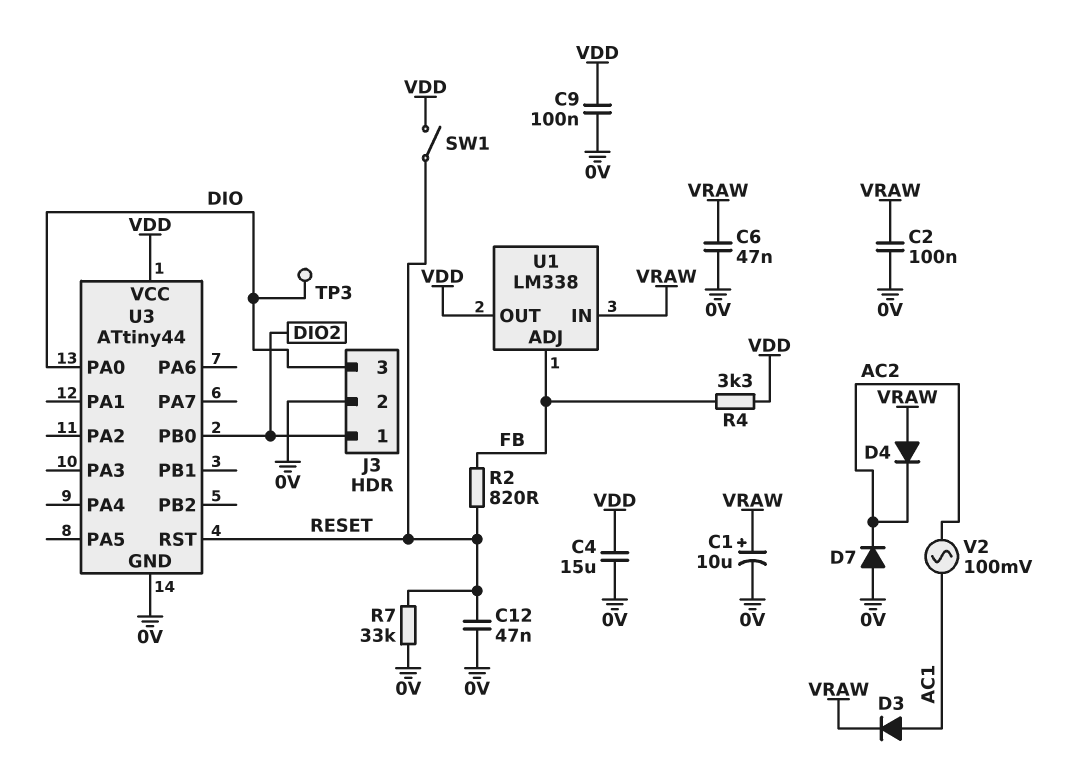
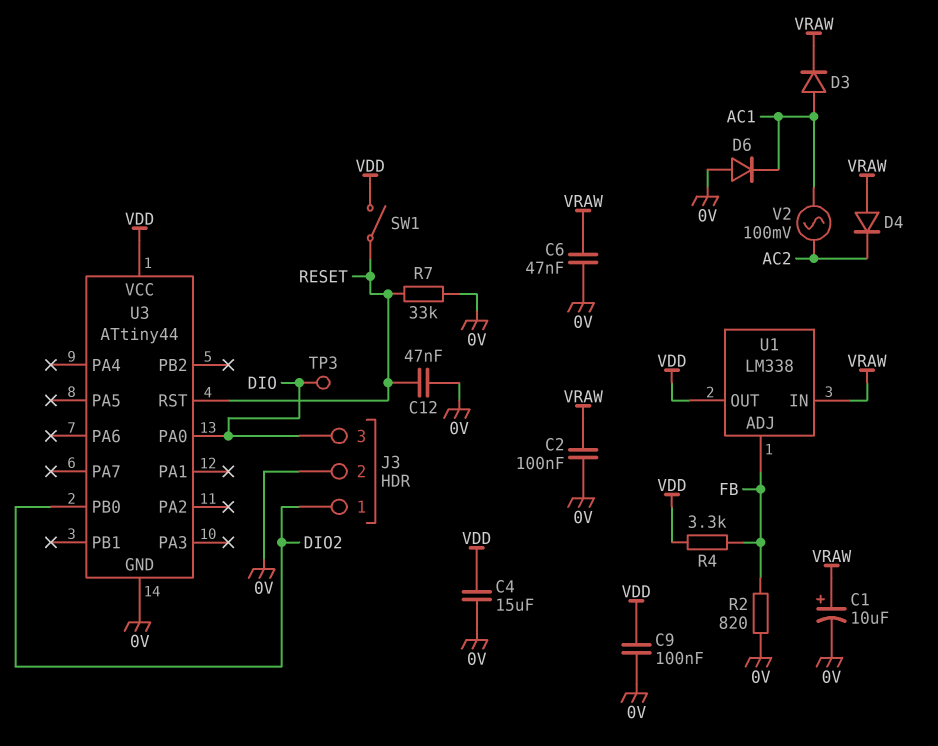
D6: none -> diode (A 0V, K AC1)
D7: diode (A 0V, K AC2) -> none
R2: 820 (FB, RESET) -> 820 (0V, FB)

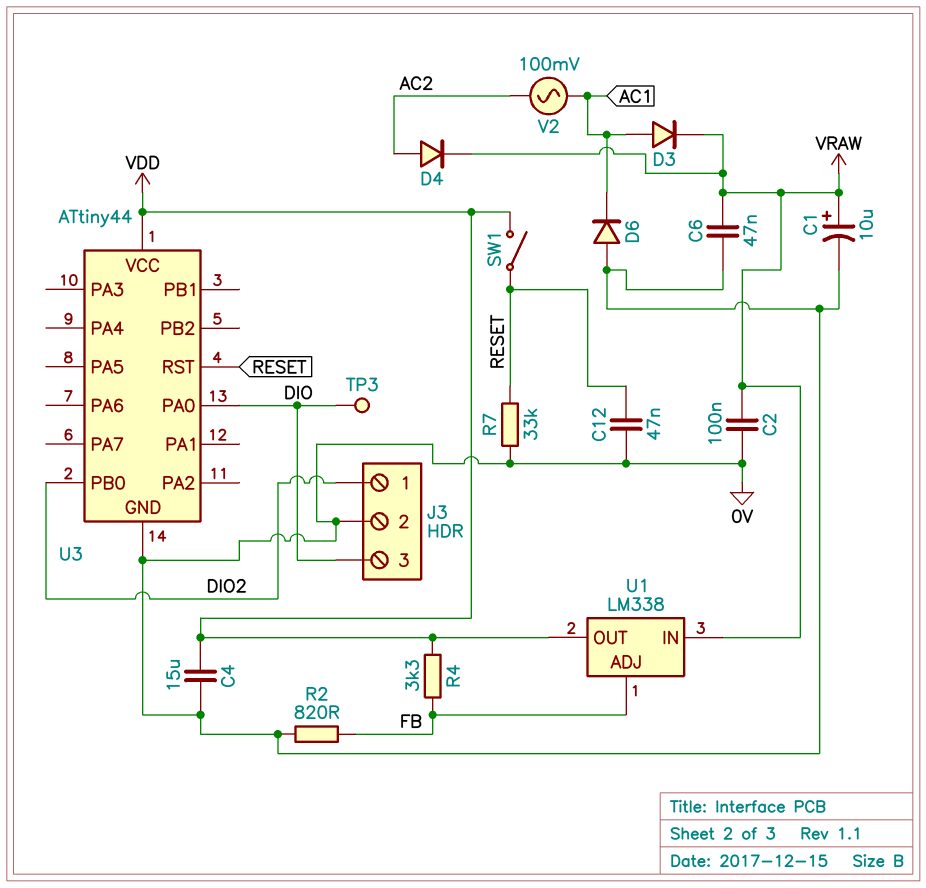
C9: 100nF (0V, VDD) -> none
D4: diode (A VRAW, K AC2) -> diode (A AC2, K VRAW)

